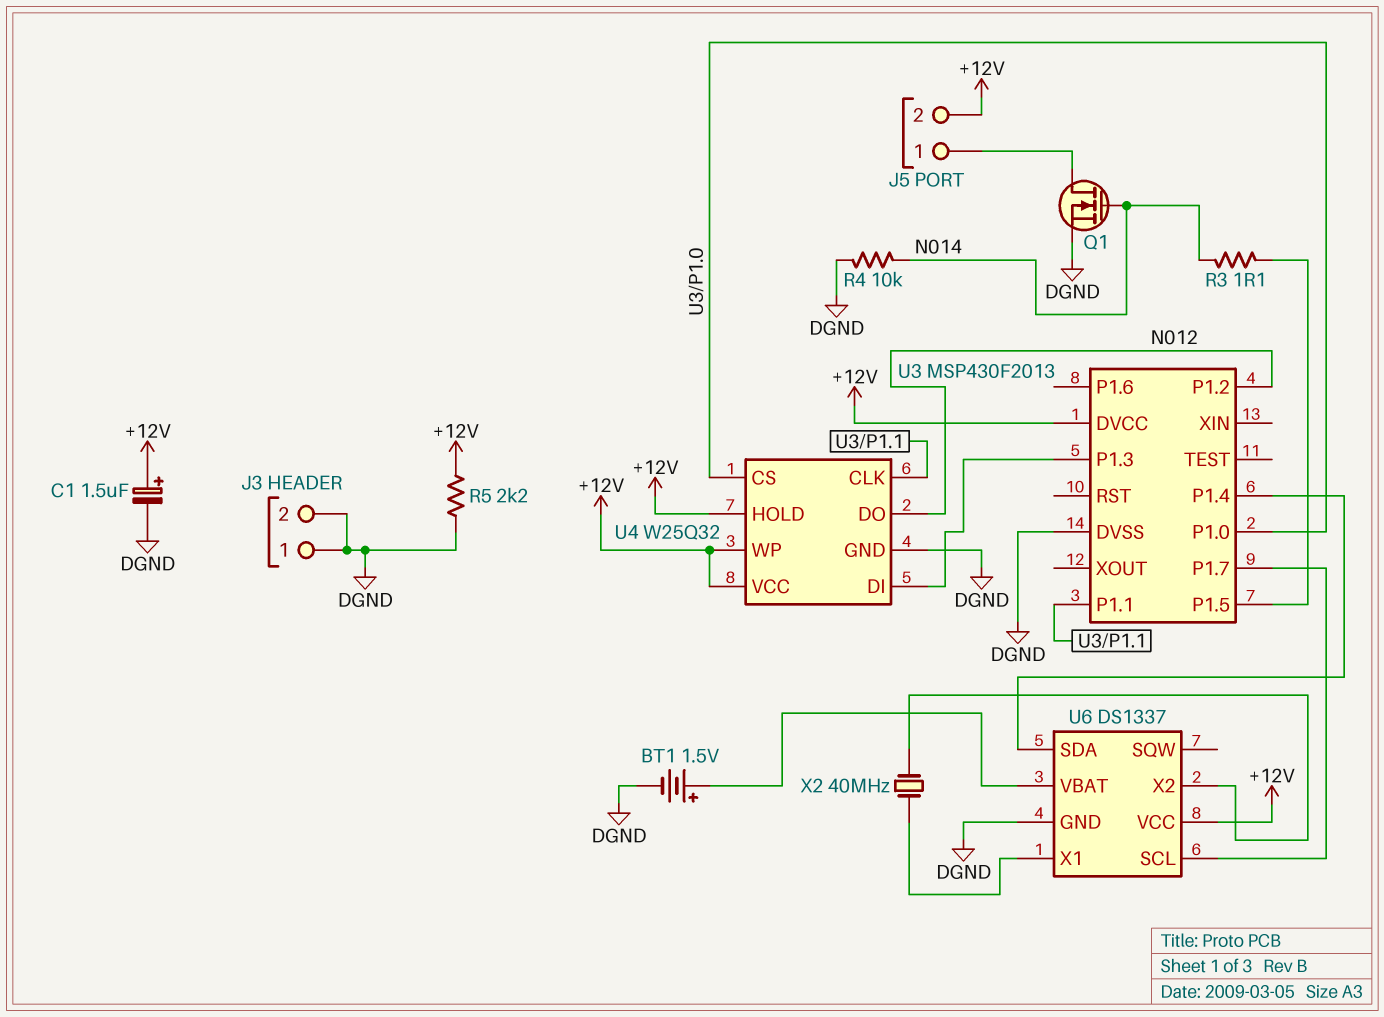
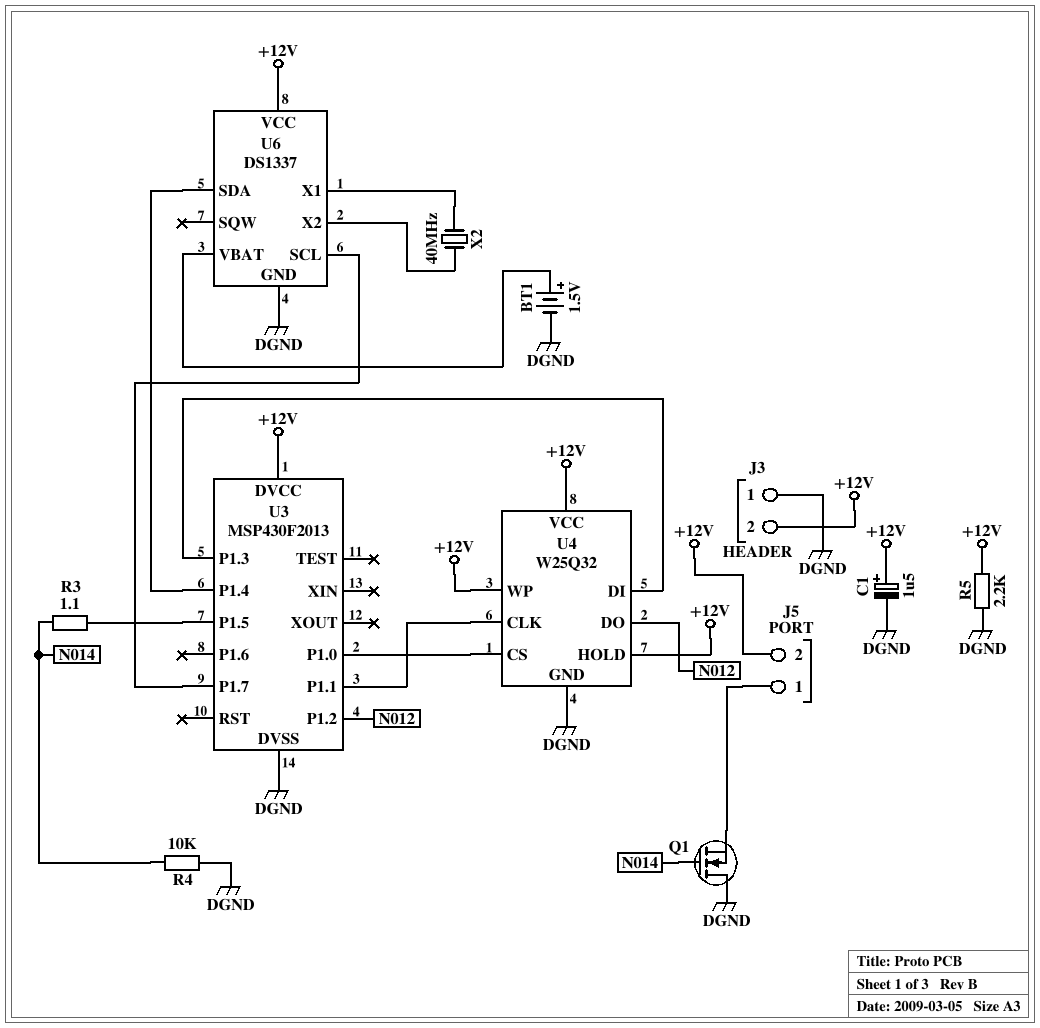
J3 pin 2: DGND -> +12V
Q1: NMOS (G N014, D J5/1, S DGND) -> NMOS (G N014, D DGND, S J5/1)

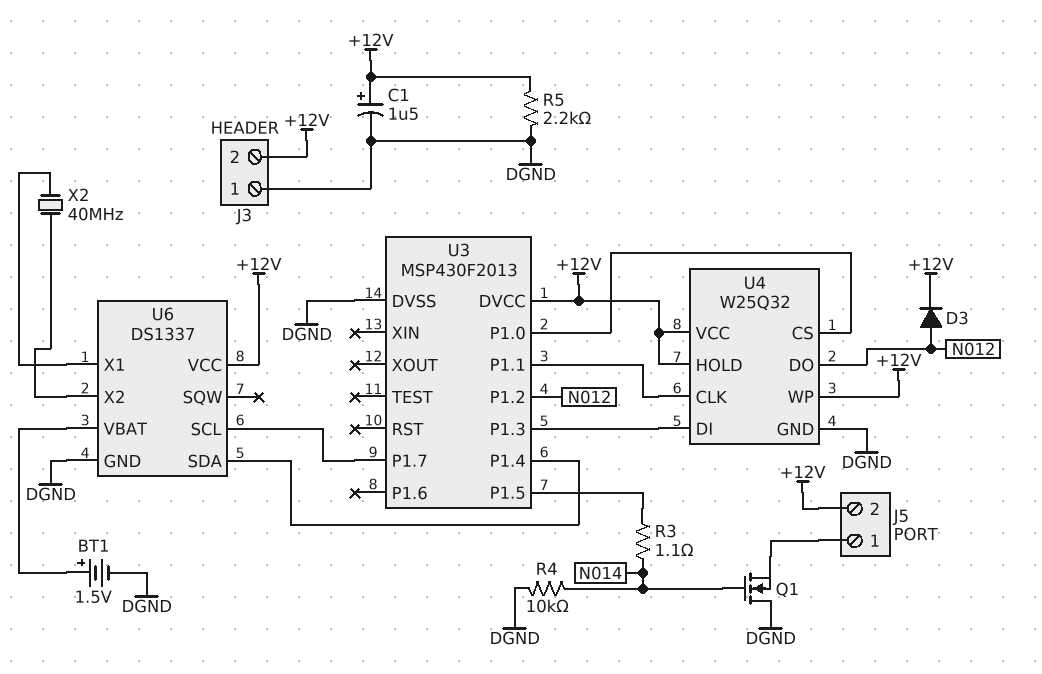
D3: none -> diode (A N012, K +12V)

